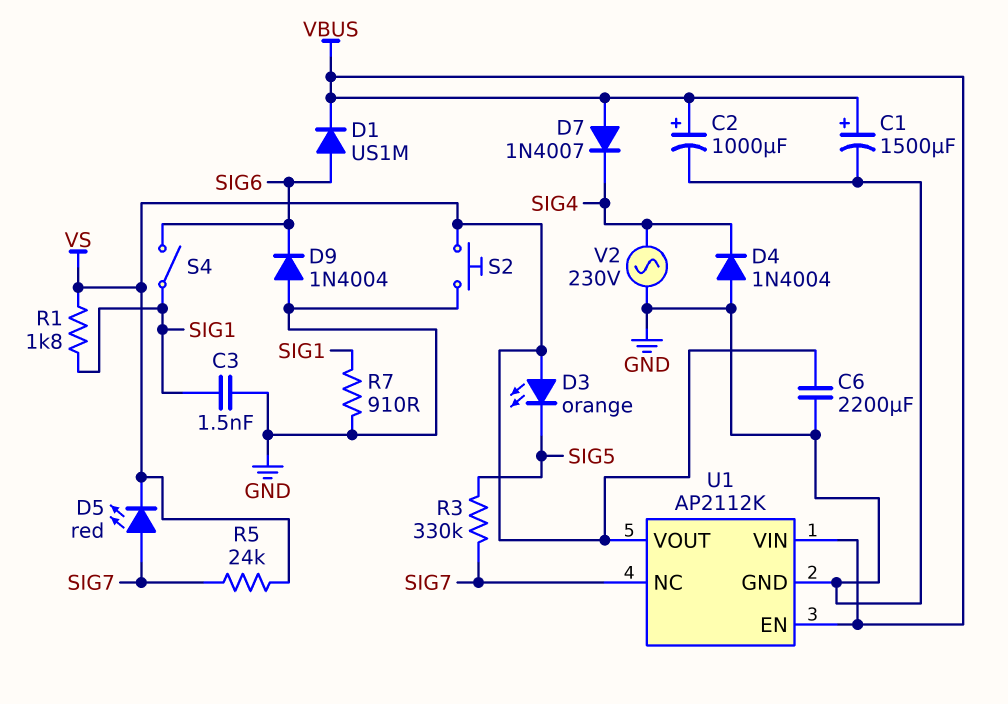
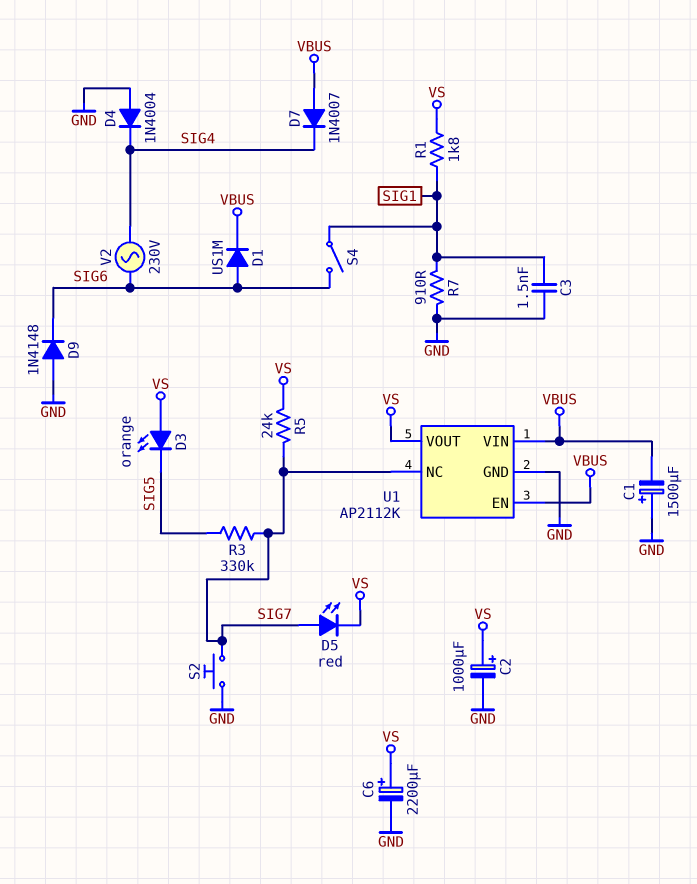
C1: 1500uF (plus VBUS, minus GND) -> 1500uF (plus GND, minus VBUS)
C2: 1000uF (plus VBUS, minus GND) -> 1000uF (plus VS, minus GND)
C6: 2200uF (GND, VS) -> 2200uF (plus VS, minus GND)
D9: diode 1N4004 (A GND, K SIG6) -> diode 1N4148 (A GND, K SIG6)
S2: button (GND, VS) -> button (GND, SIG7)
V2: AC 230V (GND, SIG4) -> AC 230V (SIG4, SIG6)

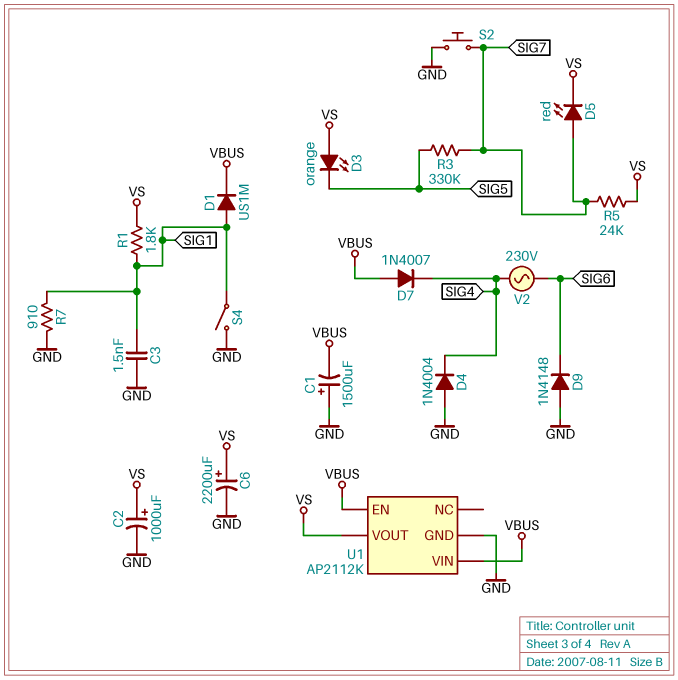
D1: diode US1M (A SIG6, K VBUS) -> diode US1M (A SIG1, K VBUS)
S4: switch (SIG1, SIG6) -> switch (GND, SIG1)
U1 pin NC: SIG7 -> none

